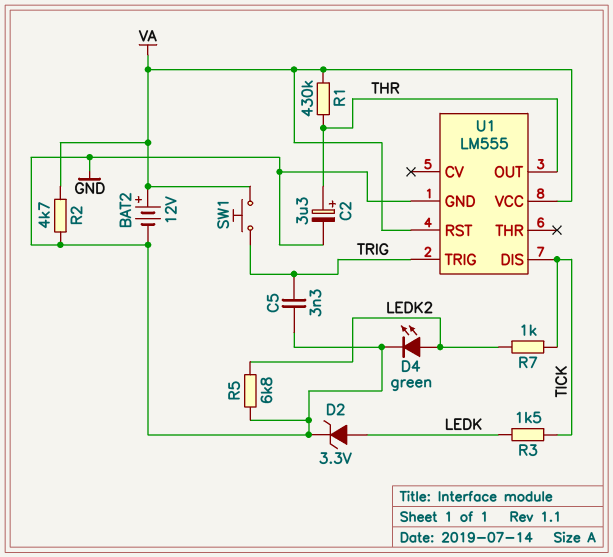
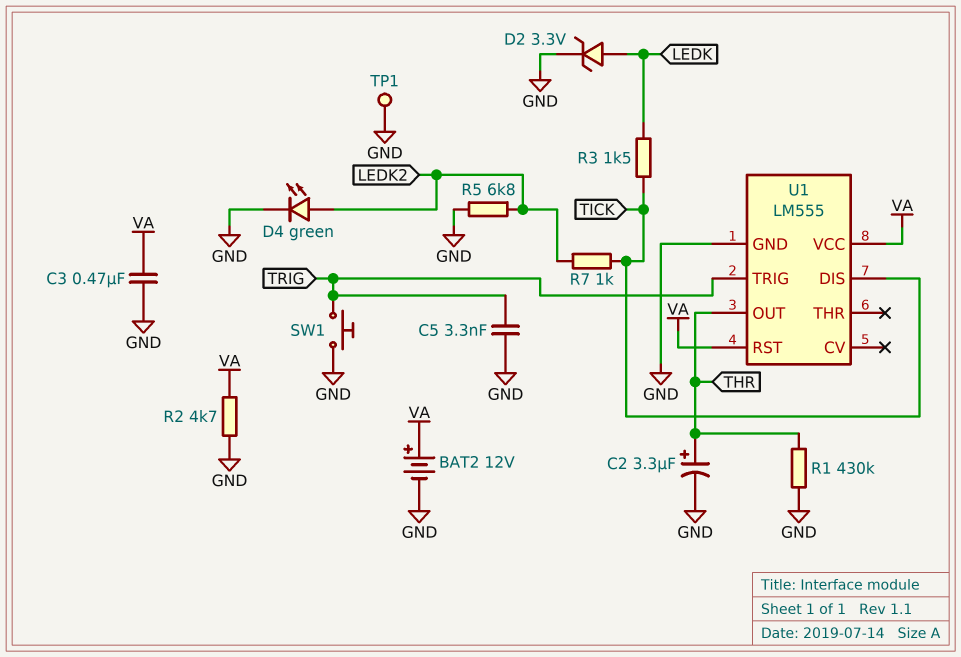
C3: none -> 470nF (GND, VA)
R1: 430k (THR, VA) -> 430k (GND, THR)
SW1: button (TRIG, VA) -> button (GND, TRIG)
TP1: none -> test point (GND)

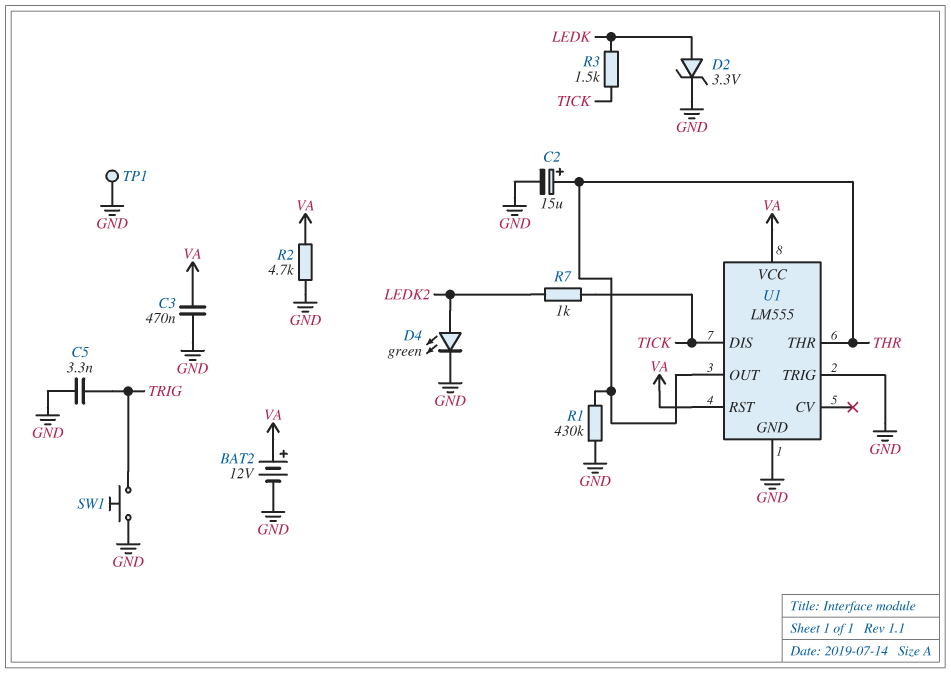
C2: 3.3uF (plus THR, minus GND) -> 15uF (plus THR, minus GND)
R5: 6.8k (GND, LEDK2) -> none
U1 pin THR: none -> THR
U1 pin TRIG: TRIG -> GND

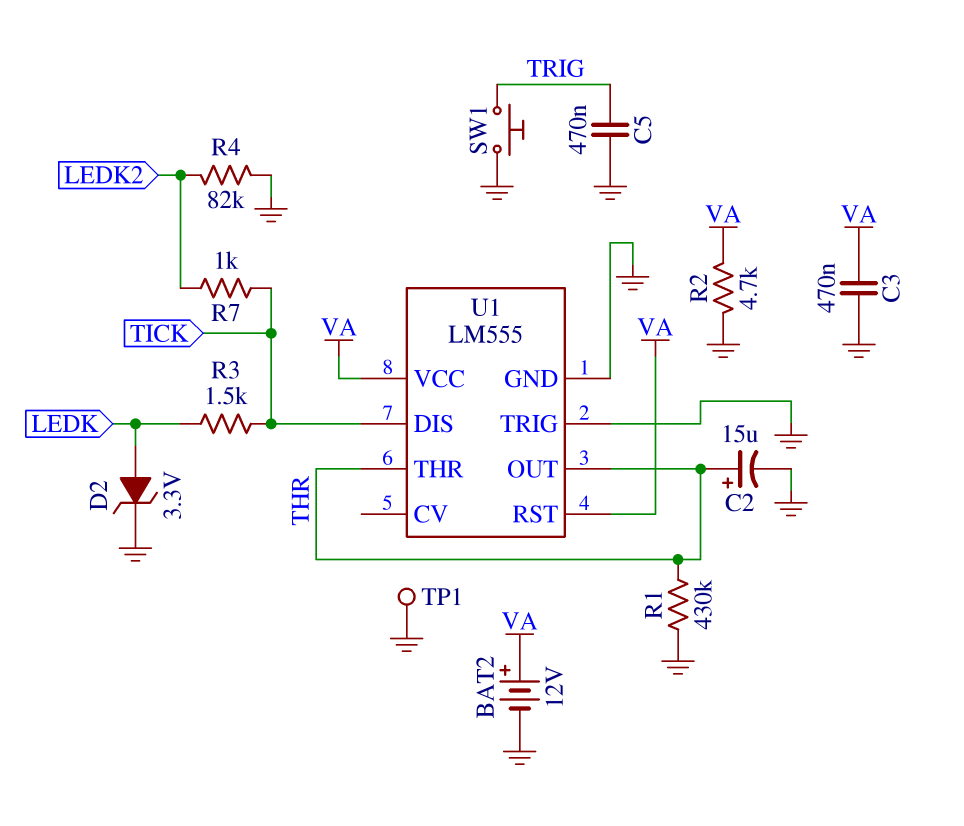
C5: 3.3nF (GND, TRIG) -> 470nF (GND, TRIG)
D4: LED green (A LEDK2, K GND) -> none
R4: none -> 82k (GND, LEDK2)

